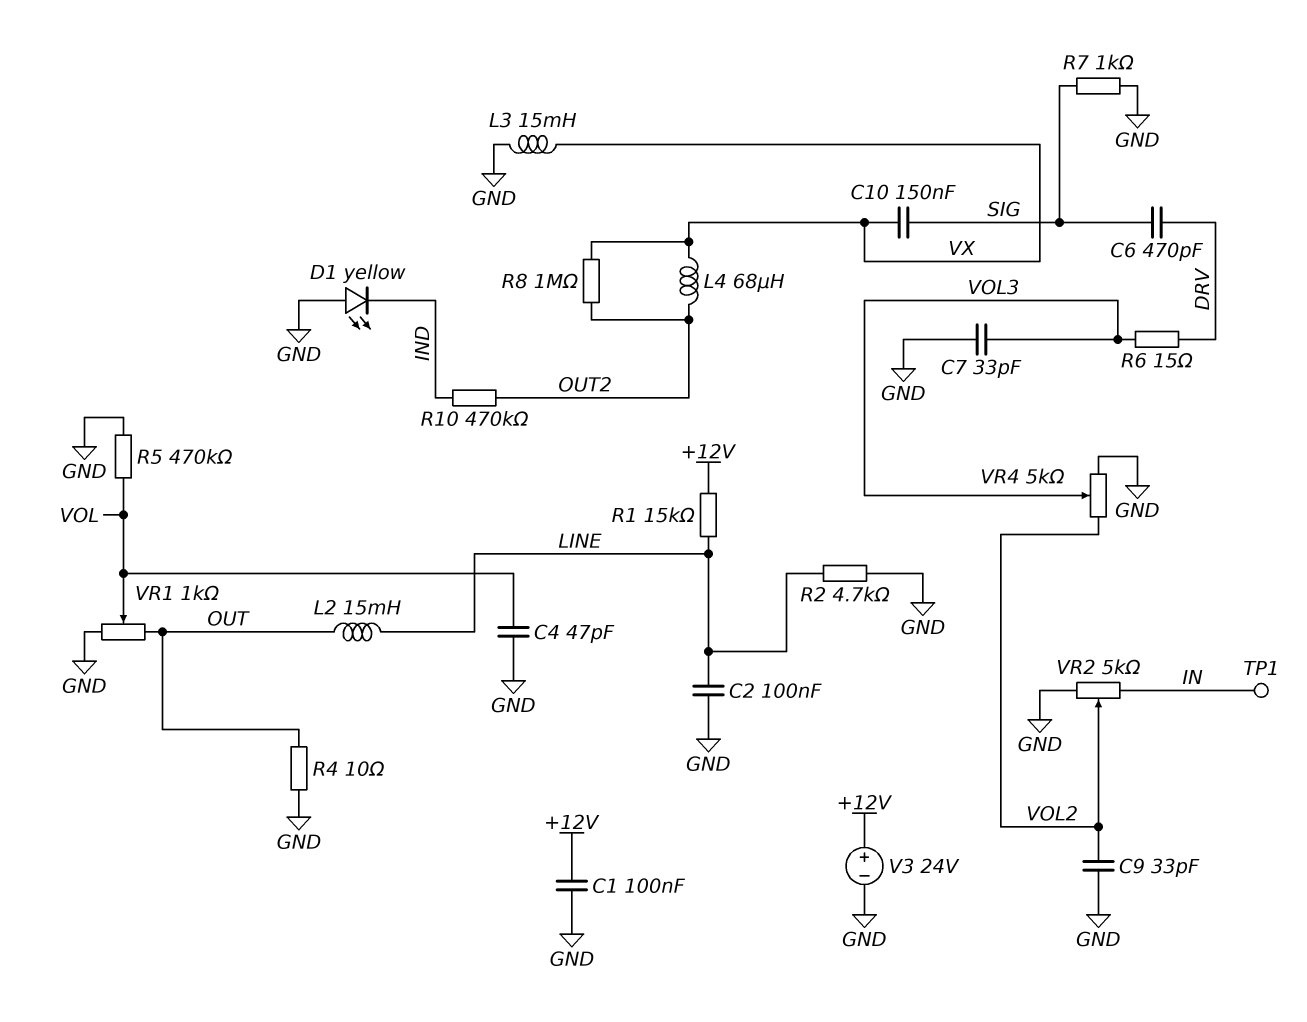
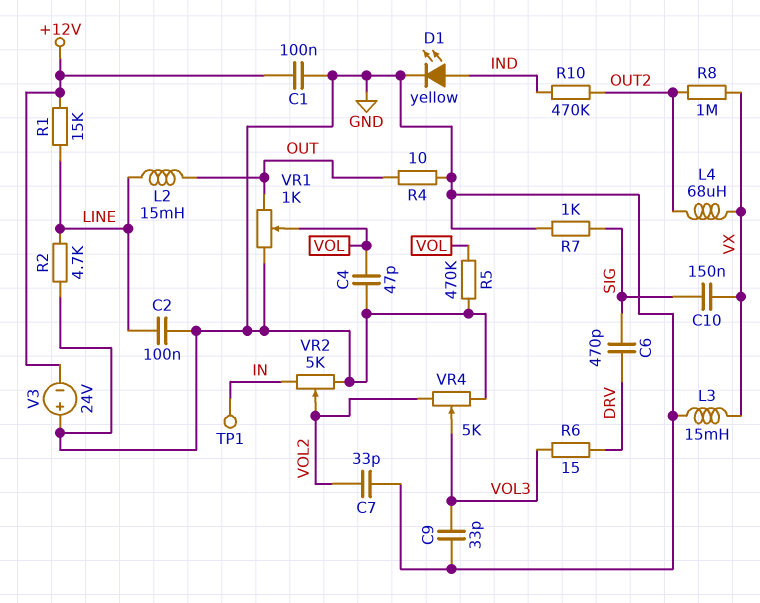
C7: 33pF (GND, VOL3) -> 33pF (GND, VOL2)
C9: 33pF (GND, VOL2) -> 33pF (GND, VOL3)
D1: LED yellow (A GND, K IND) -> LED yellow (A IND, K GND)
V3: 24V (plus +12V, minus GND) -> 24V (plus GND, minus +12V)

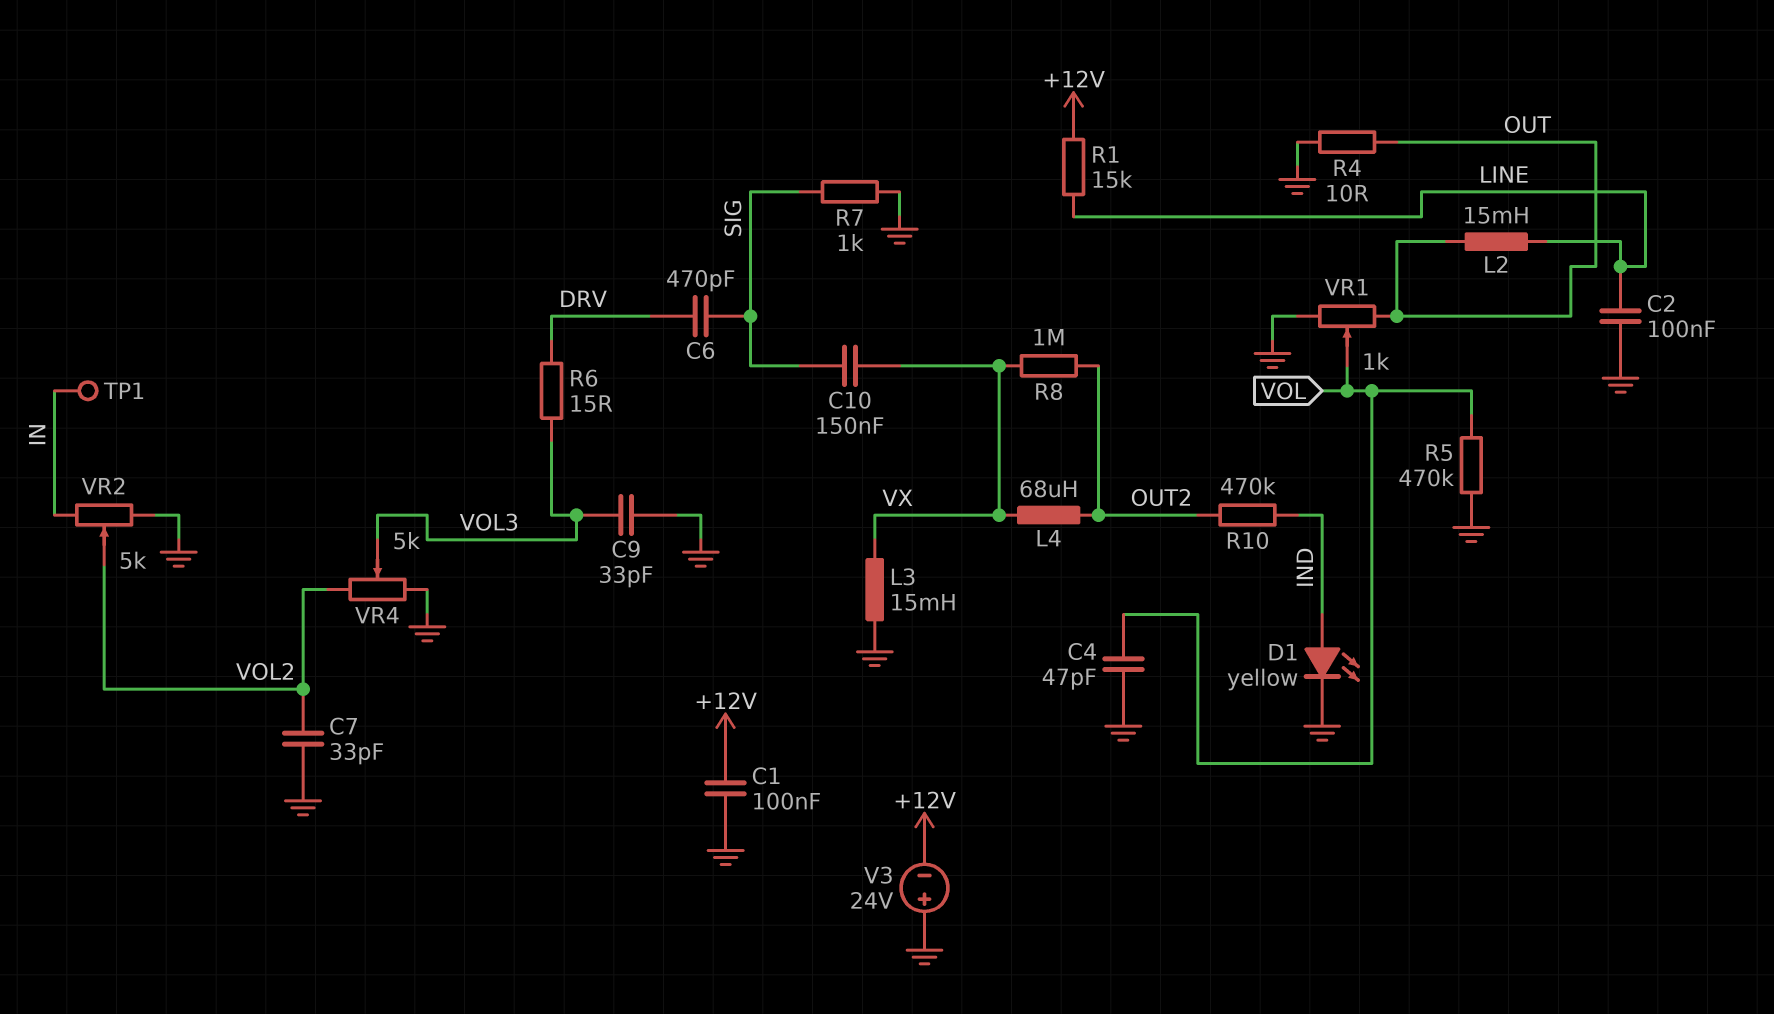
R2: 4.7k (GND, LINE) -> none

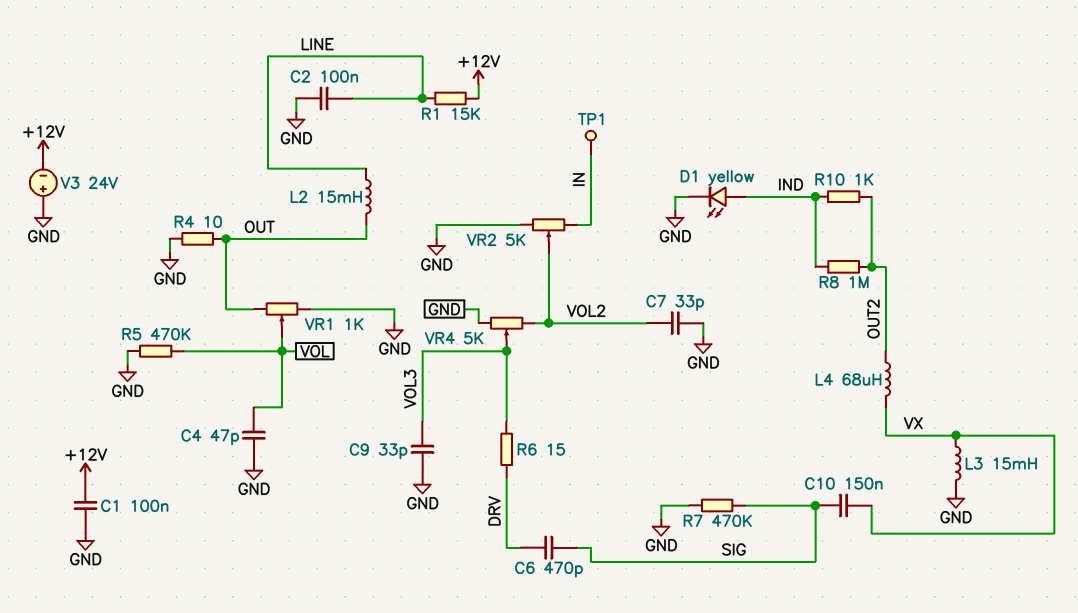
R7: 1k (GND, SIG) -> 470k (GND, SIG)
R8: 1M (OUT2, VX) -> 1M (IND, OUT2)
R10: 470k (IND, OUT2) -> 1k (IND, OUT2)

